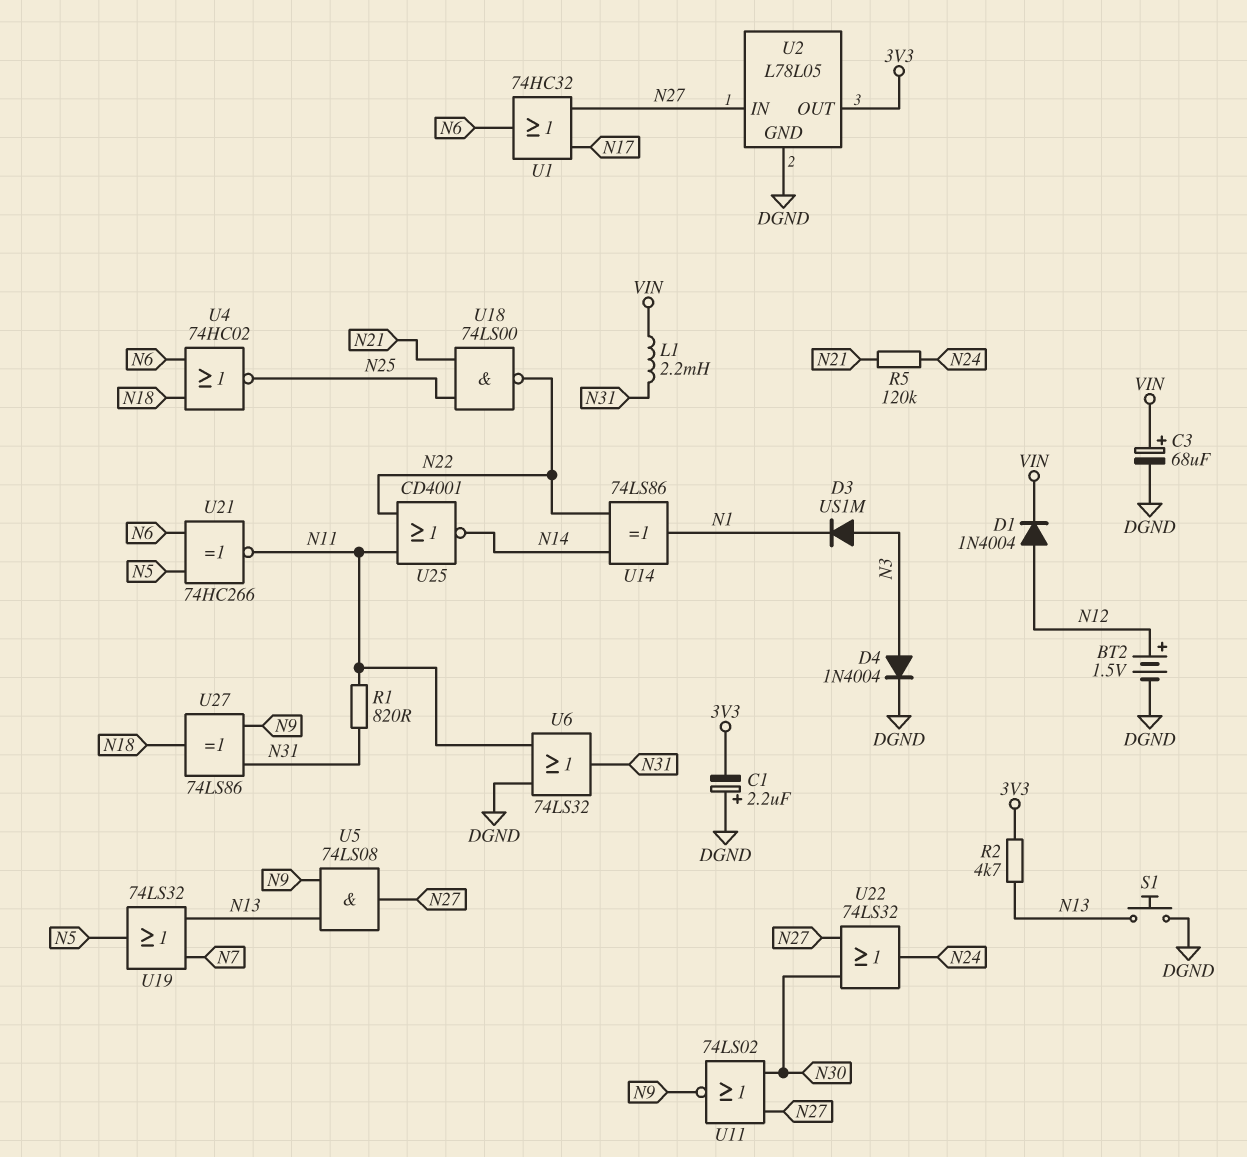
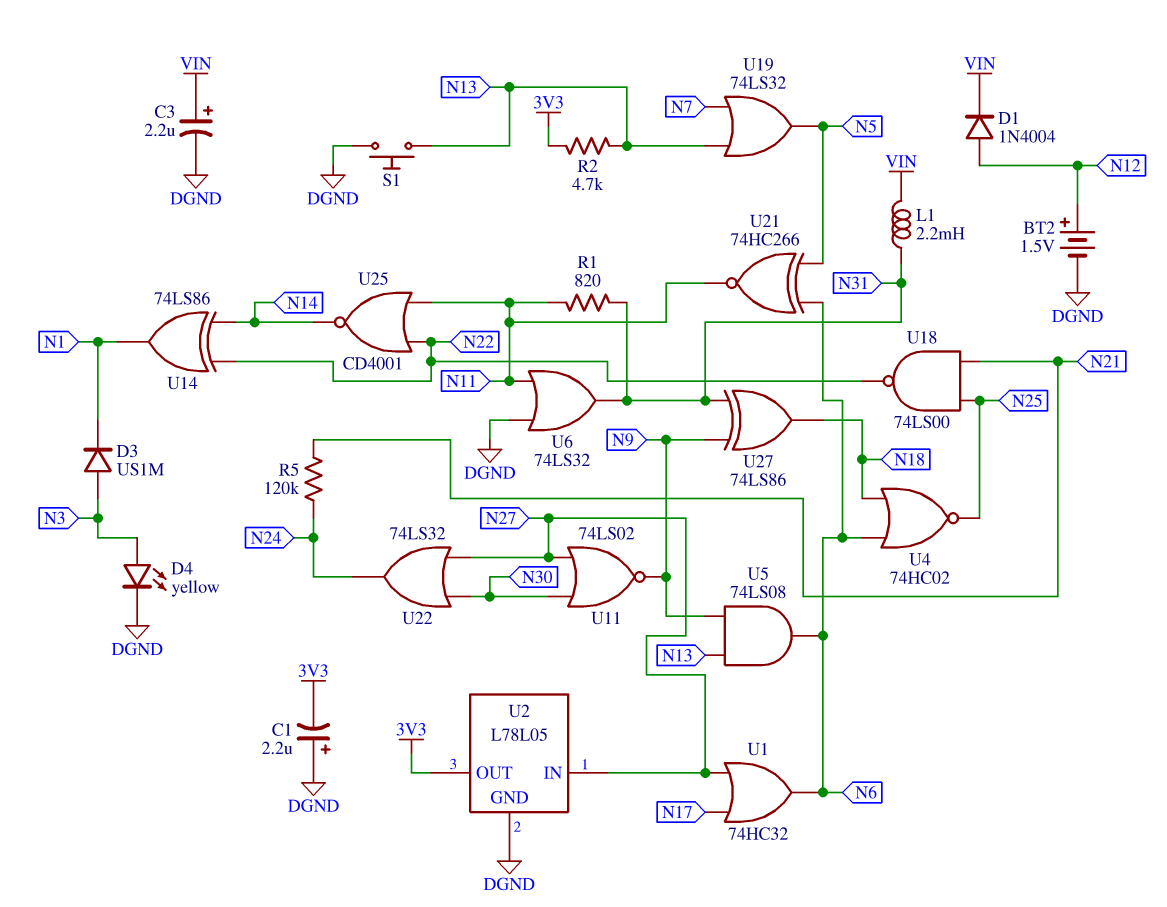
C3: 68uF (plus VIN, minus DGND) -> 2.2uF (plus VIN, minus DGND)
D4: diode 1N4004 (A N3, K DGND) -> LED yellow (A N3, K DGND)
U5: AND 74LS08 (in N9, in N13, out N27) -> AND 74LS08 (in N9, in N13, out N6)

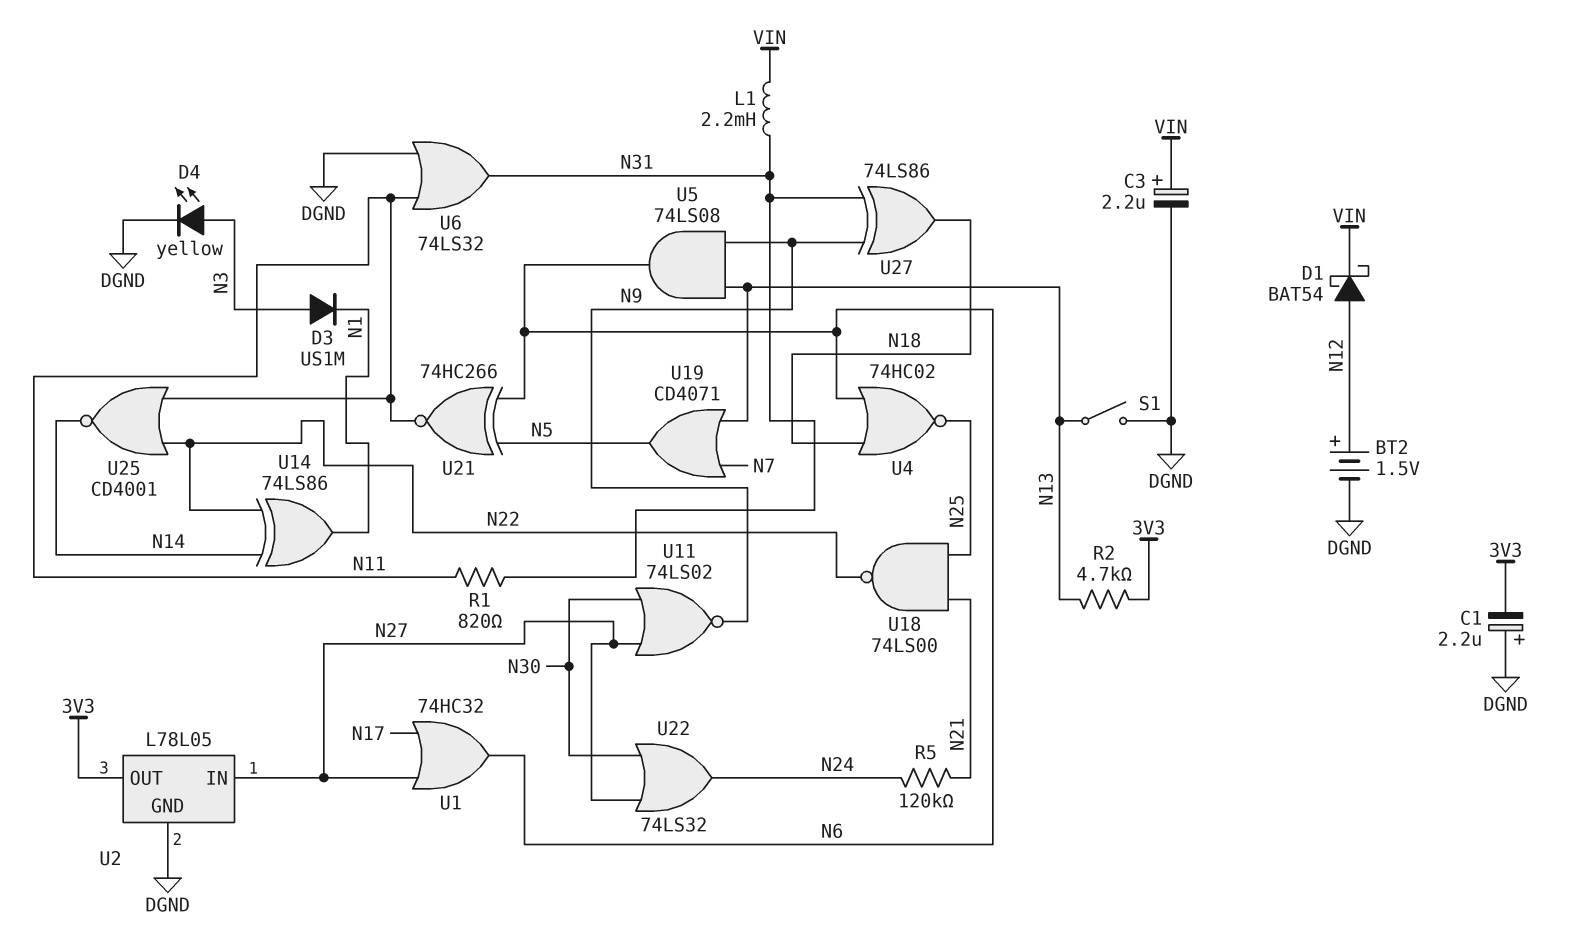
D1: diode 1N4004 (A N12, K VIN) -> schottky BAT54 (A N12, K VIN)
S1: button (DGND, N13) -> switch (DGND, N13)
U19: OR 74LS32 (in N7, in N13, out N5) -> OR CD4071 (in N7, in N13, out N5)

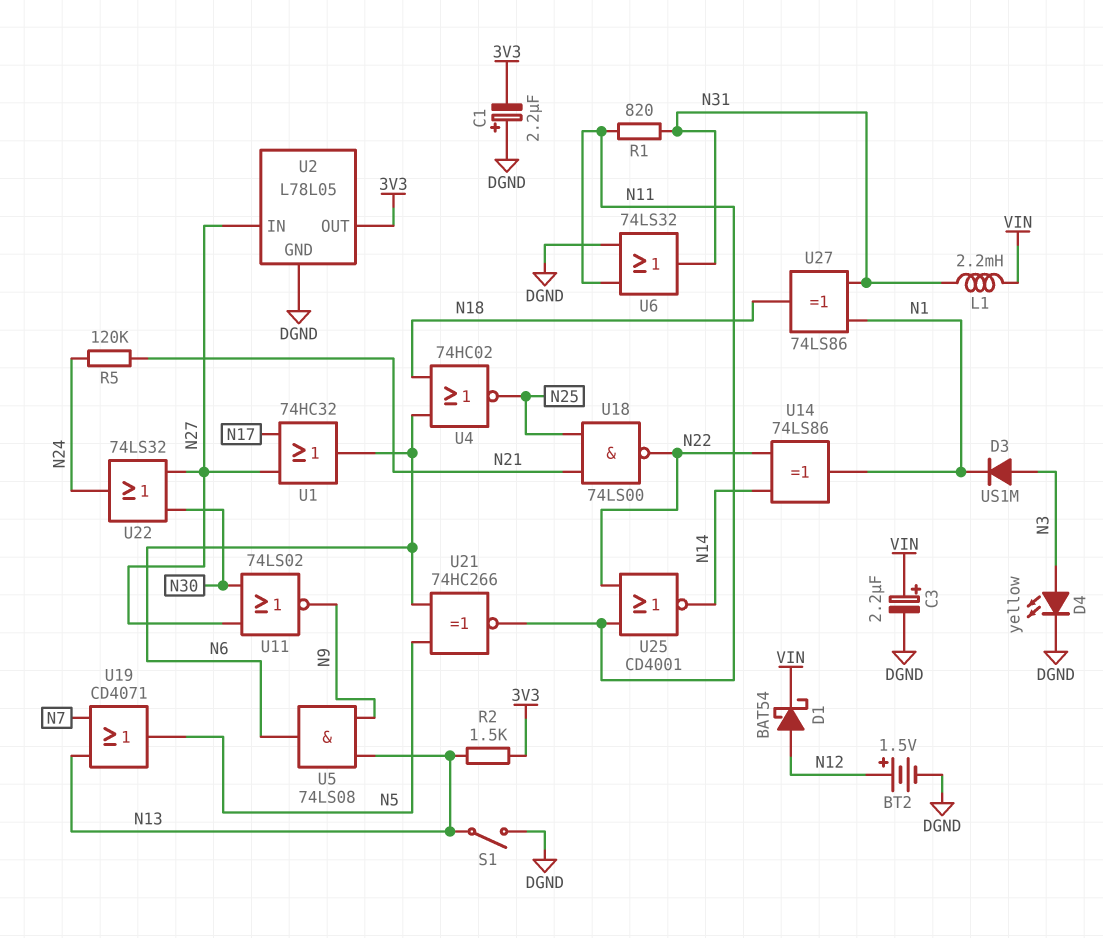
R2: 4.7k (3V3, N13) -> 1.5k (3V3, N13)
U27: XOR 74LS86 (in N9, in N31, out N18) -> XOR 74LS86 (in N1, in N31, out N18)

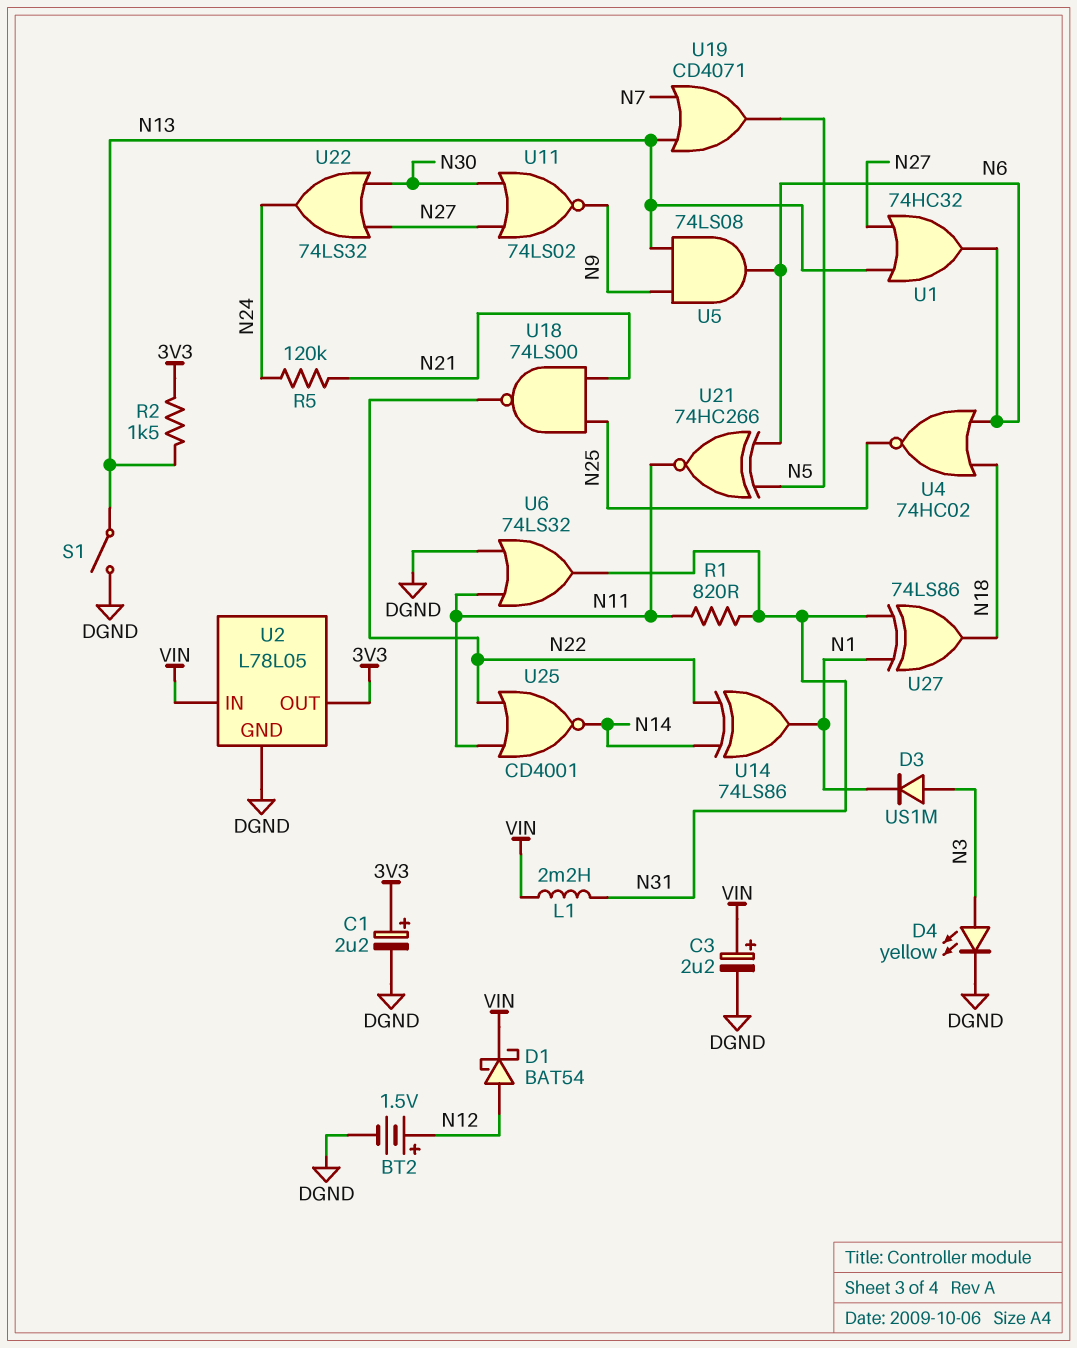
C1: 2.2uF (plus DGND, minus 3V3) -> 2.2uF (plus 3V3, minus DGND)
U1: OR 74HC32 (in N17, in N27, out N6) -> OR 74HC32 (in N13, in N27, out N6)
U2 pin IN: N27 -> VIN

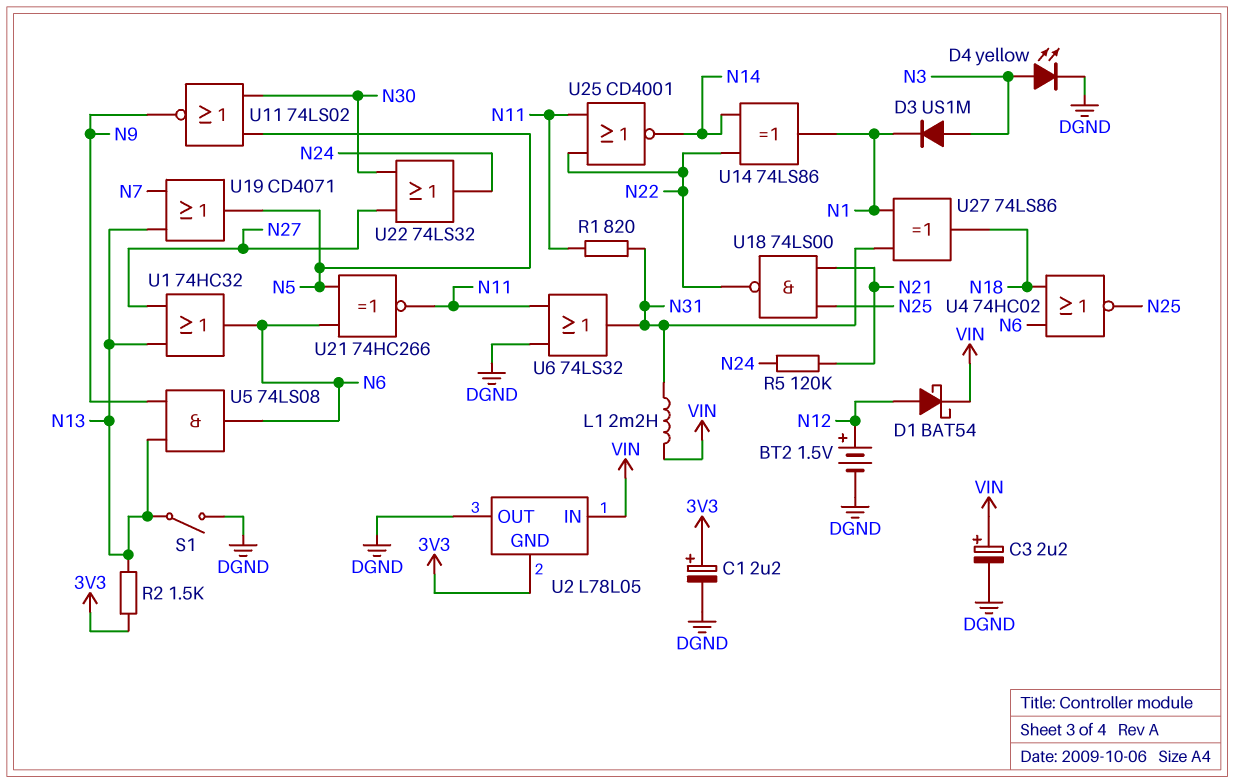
U2 pin GND: DGND -> 3V3
U2 pin OUT: 3V3 -> DGND
U11: NOR 74LS02 (in N27, in N30, out N9) -> NOR 74LS02 (in N5, in N30, out N9)

